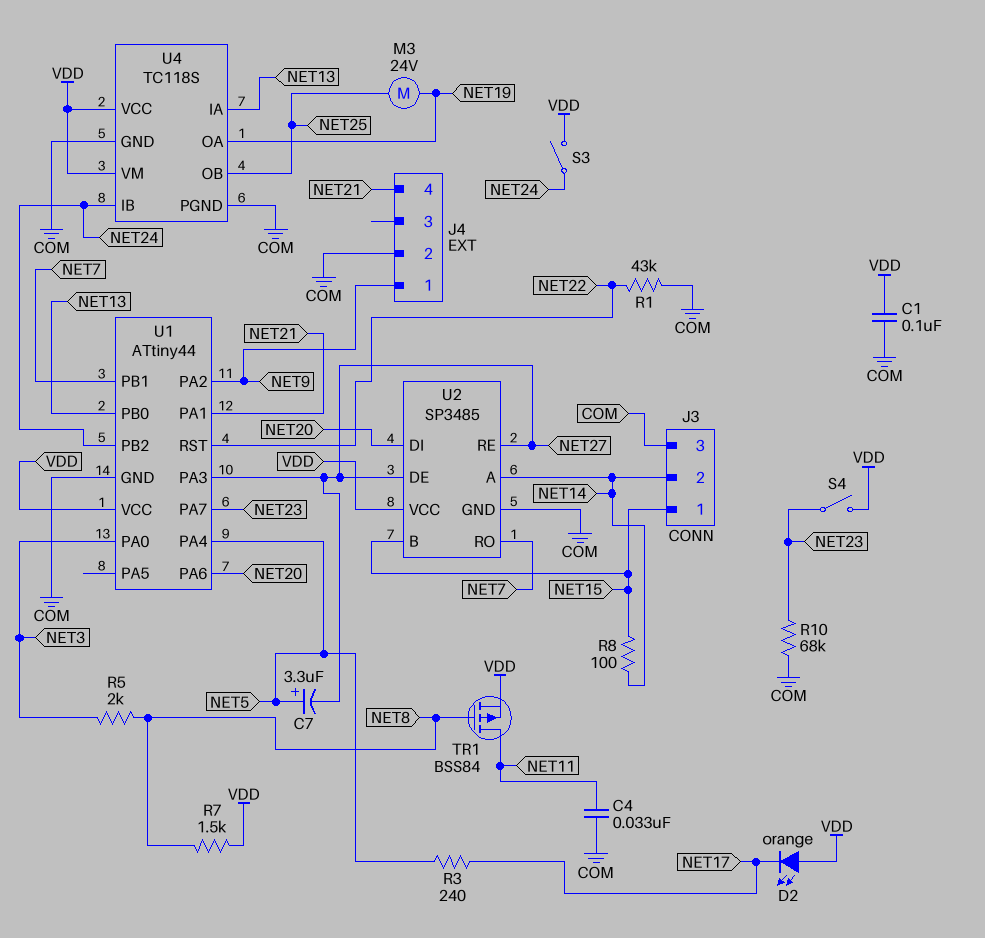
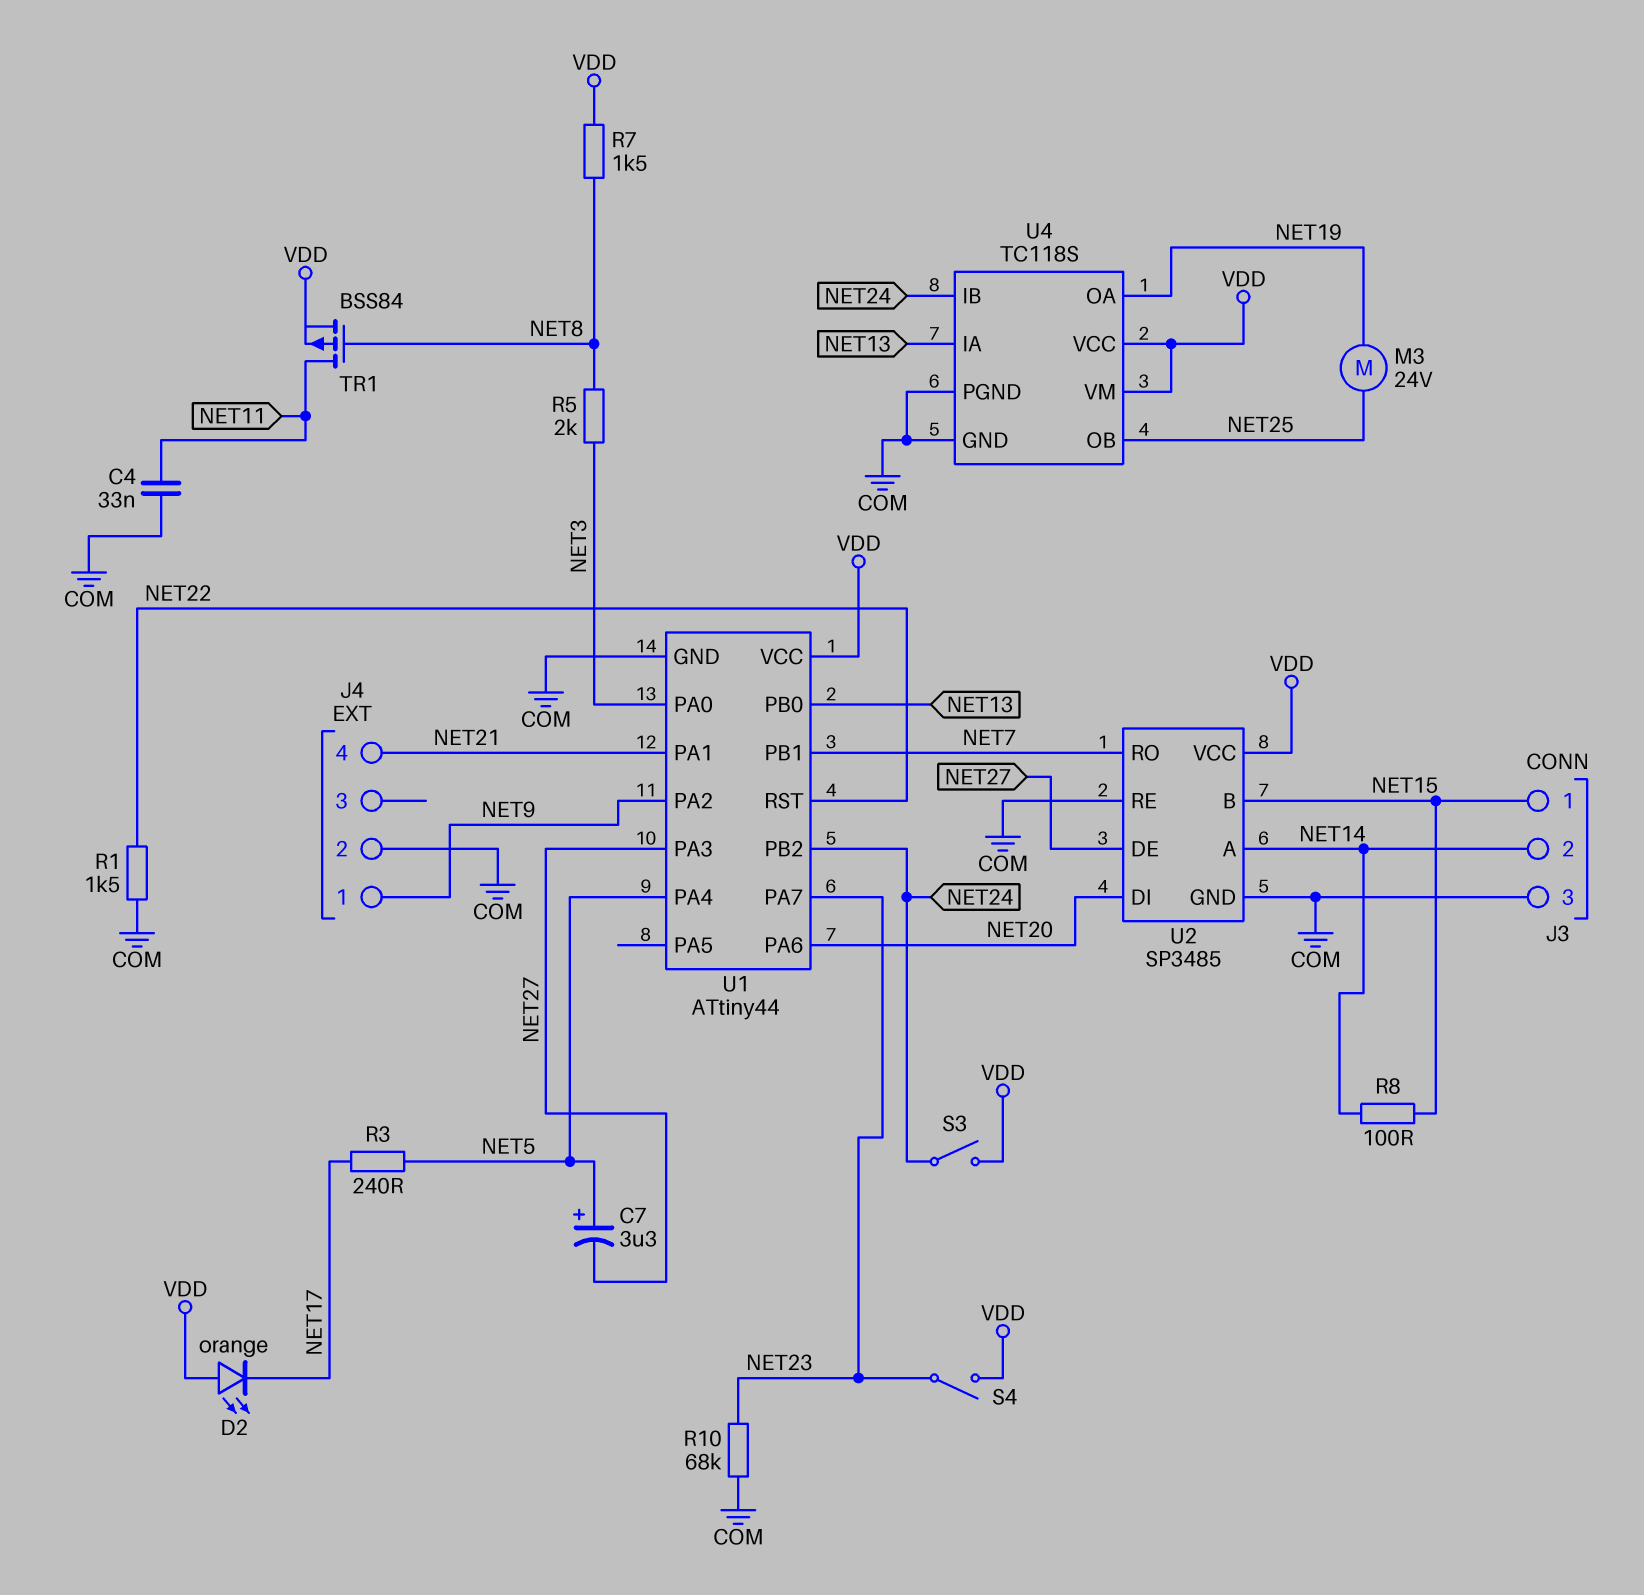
C1: 100nF (COM, VDD) -> none
R1: 43k (COM, NET22) -> 1.5k (COM, NET22)
U2 pin RE: NET27 -> COM

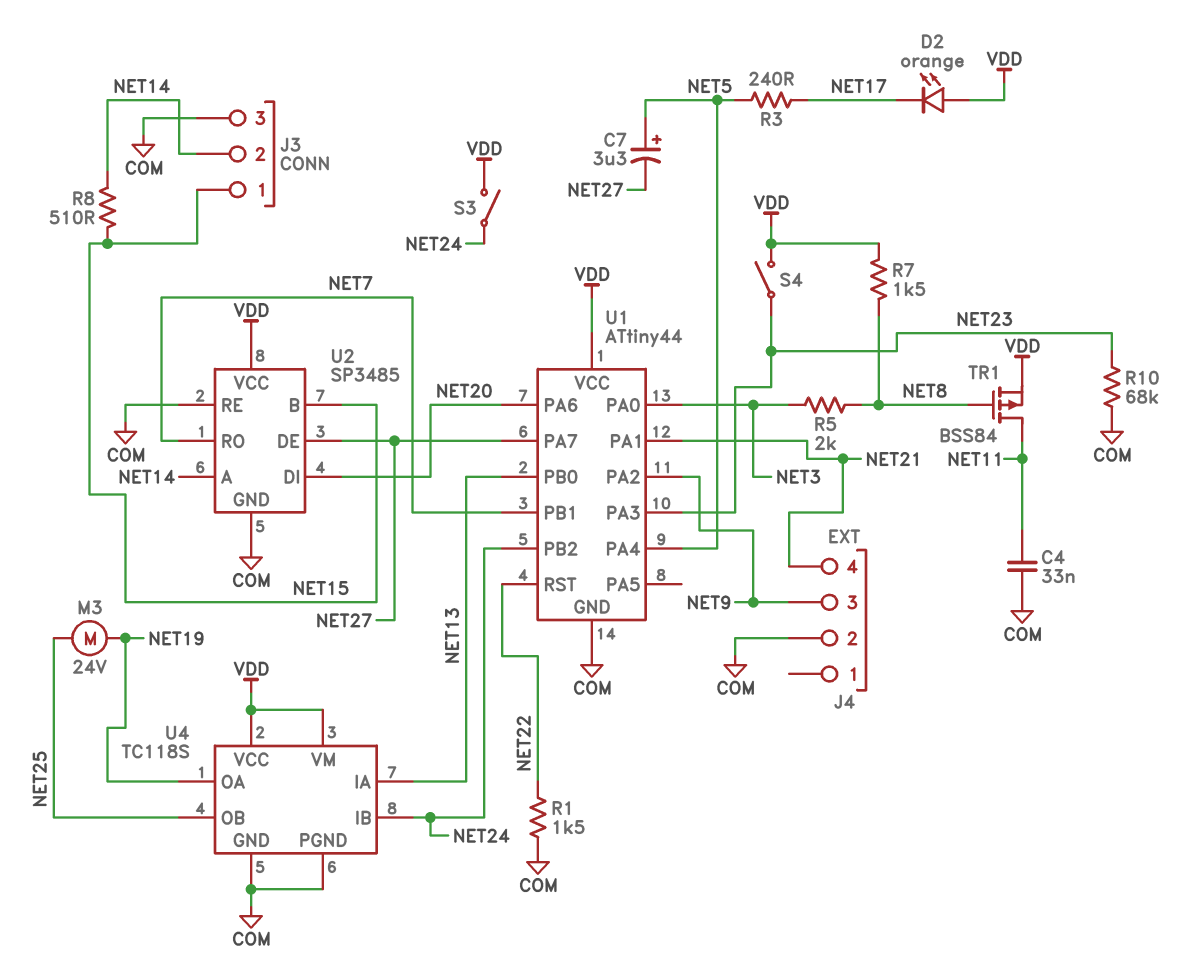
J4 pin 1: NET9 -> none
J4 pin 3: none -> NET9
R8: 100 (NET14, NET15) -> 510 (NET14, NET15)
U1 pin PA3: NET27 -> NET23
U1 pin PA7: NET23 -> NET27

